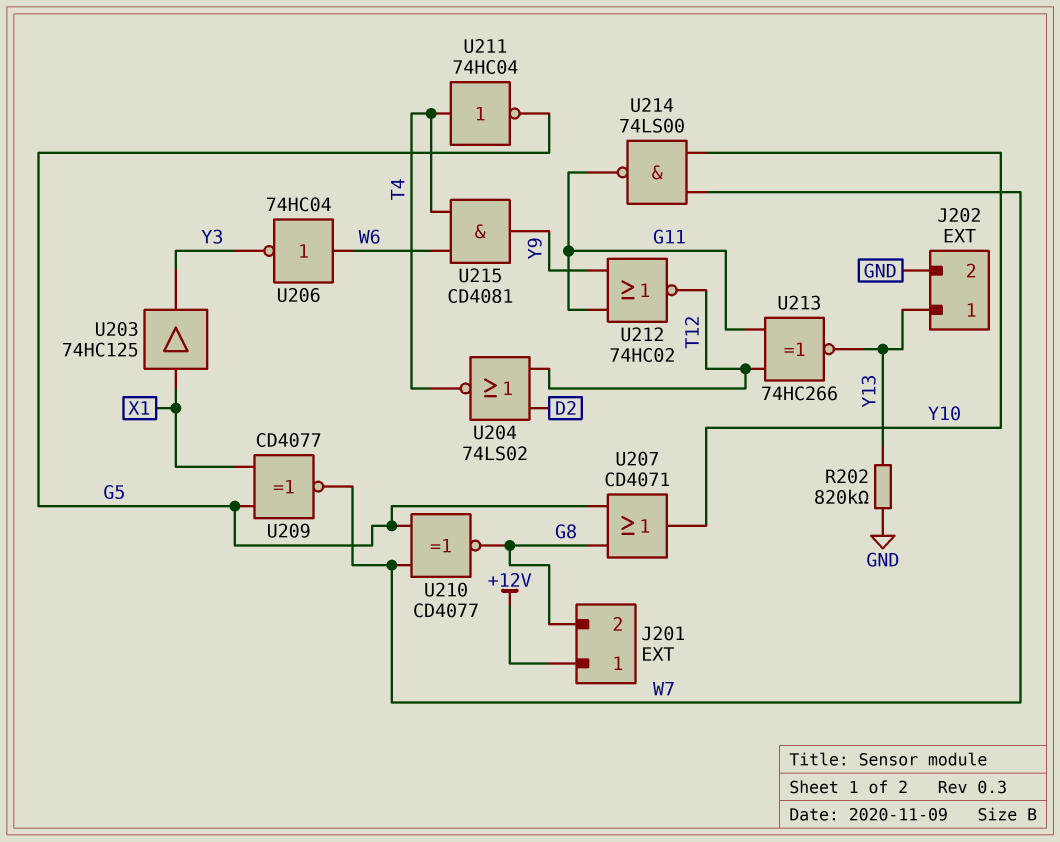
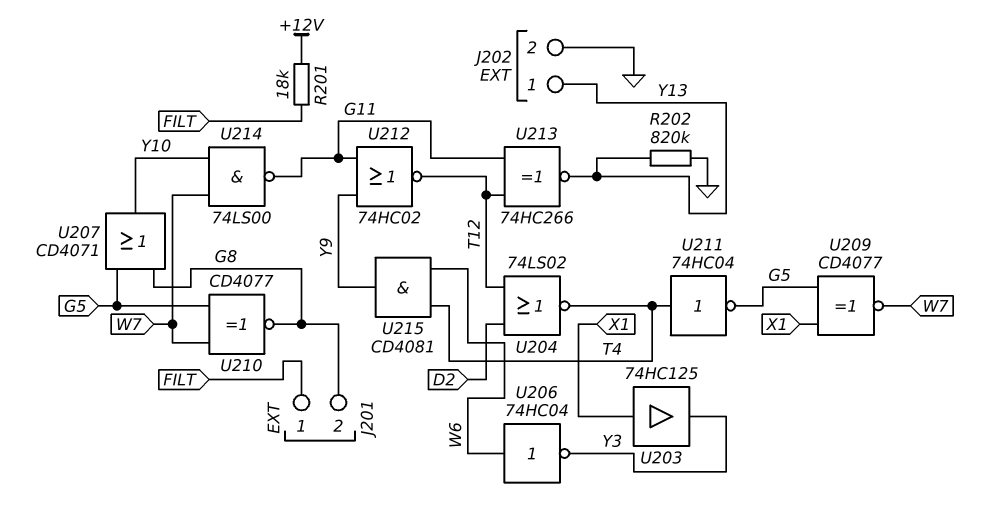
J201 pin 1: +12V -> FILT
R201: none -> 18k (+12V, FILT)

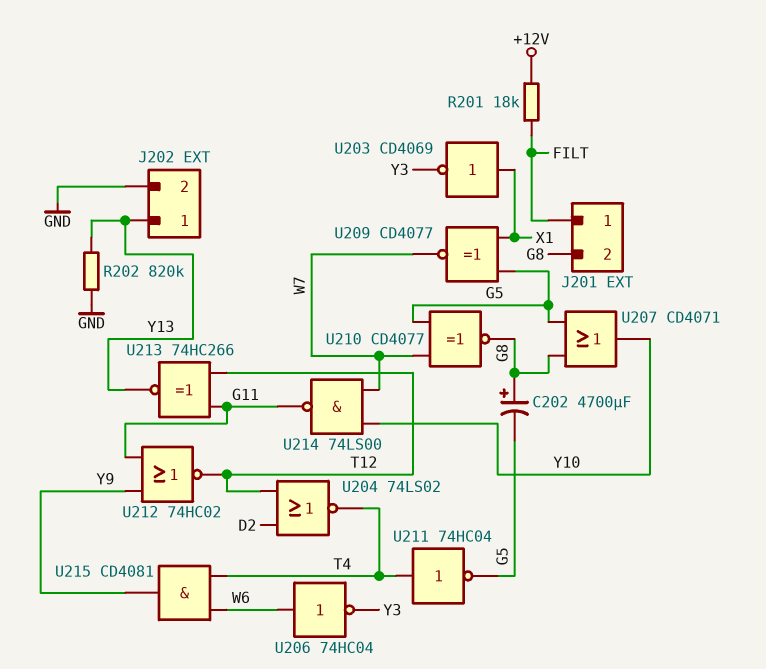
C202: none -> 4700uF (plus G8, minus G5)
U203: buffer 74HC125 (in X1, out Y3) -> NOT CD4069 (in X1, out Y3)

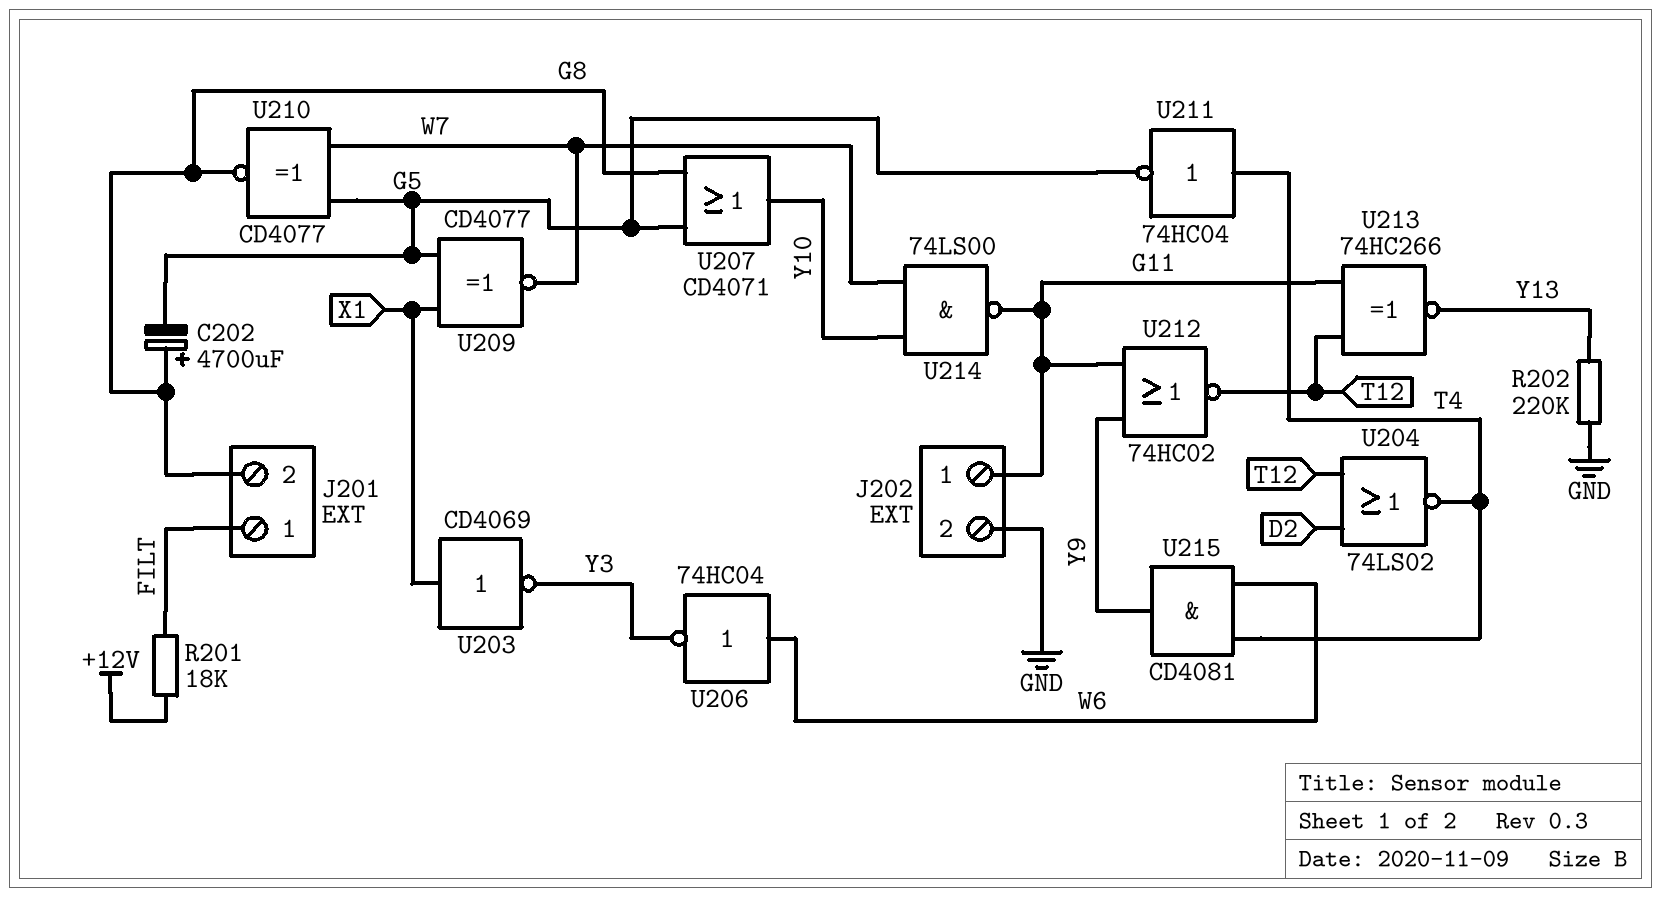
J202 pin 1: Y13 -> G11
R202: 820k (GND, Y13) -> 220k (GND, Y13)

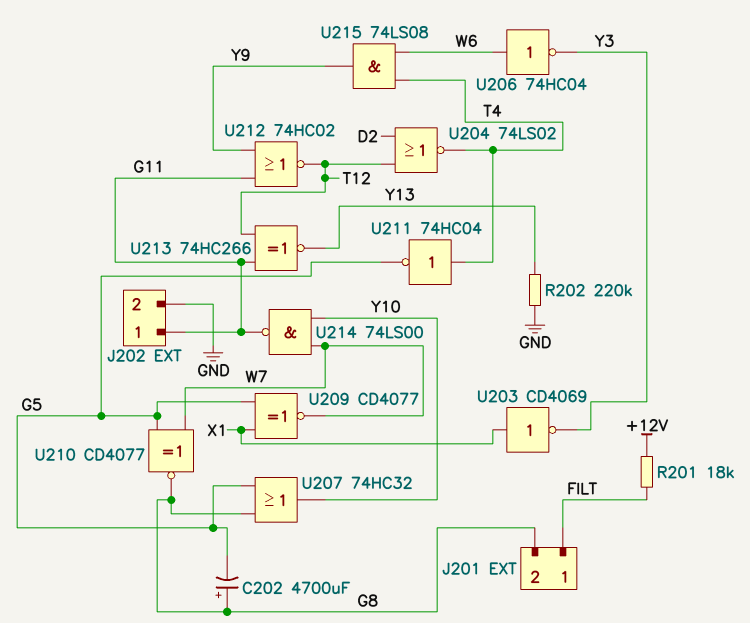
U207: OR CD4071 (in G5, in G8, out Y10) -> OR 74HC32 (in G5, in G8, out Y10)
U215: AND CD4081 (in T4, in W6, out Y9) -> AND 74LS08 (in T4, in W6, out Y9)

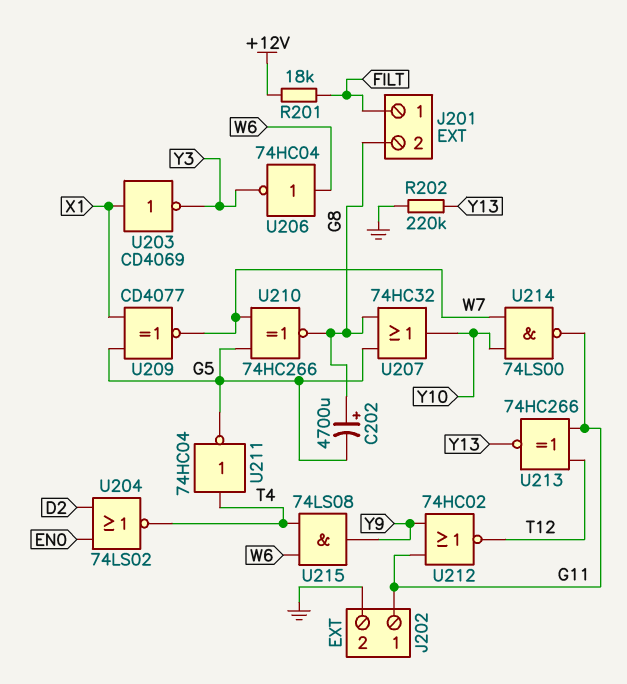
U204: NOR 74LS02 (in D2, in T12, out T4) -> NOR 74LS02 (in D2, in EN0, out T4)
U210: XNOR CD4077 (in G5, in W7, out G8) -> XNOR 74HC266 (in G5, in W7, out G8)

